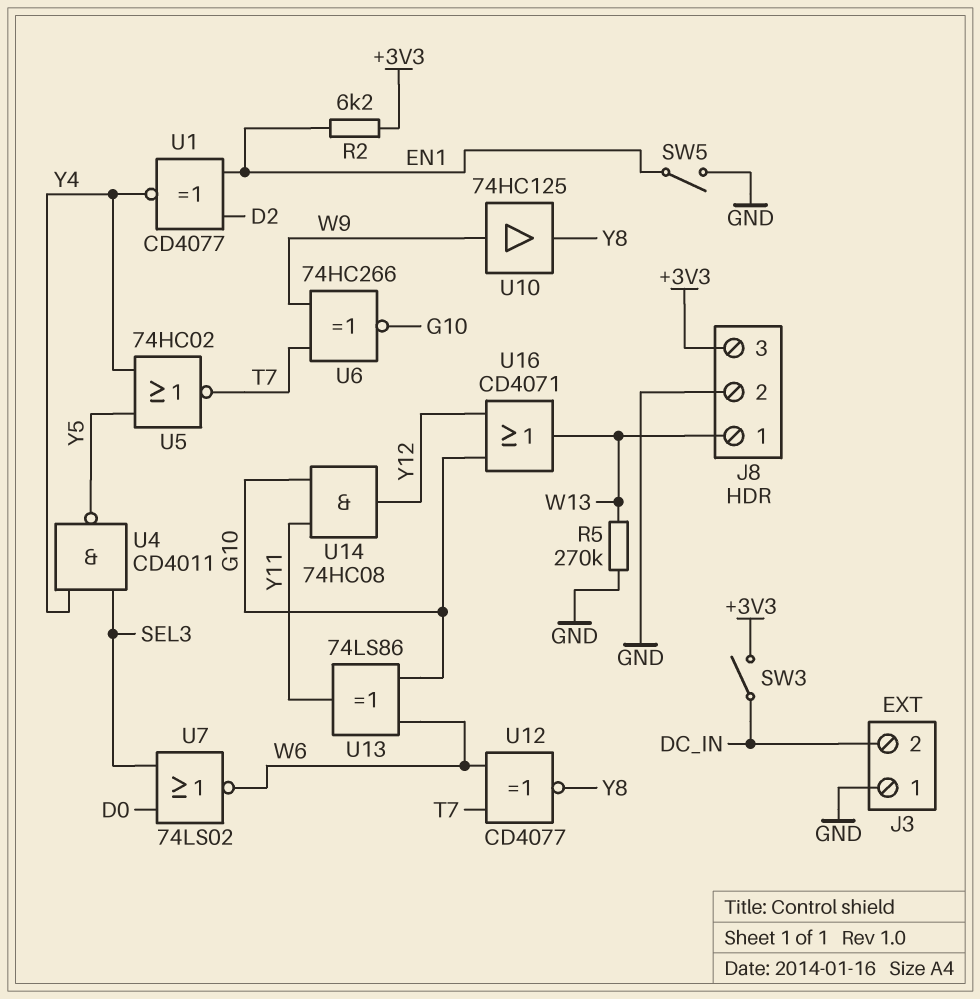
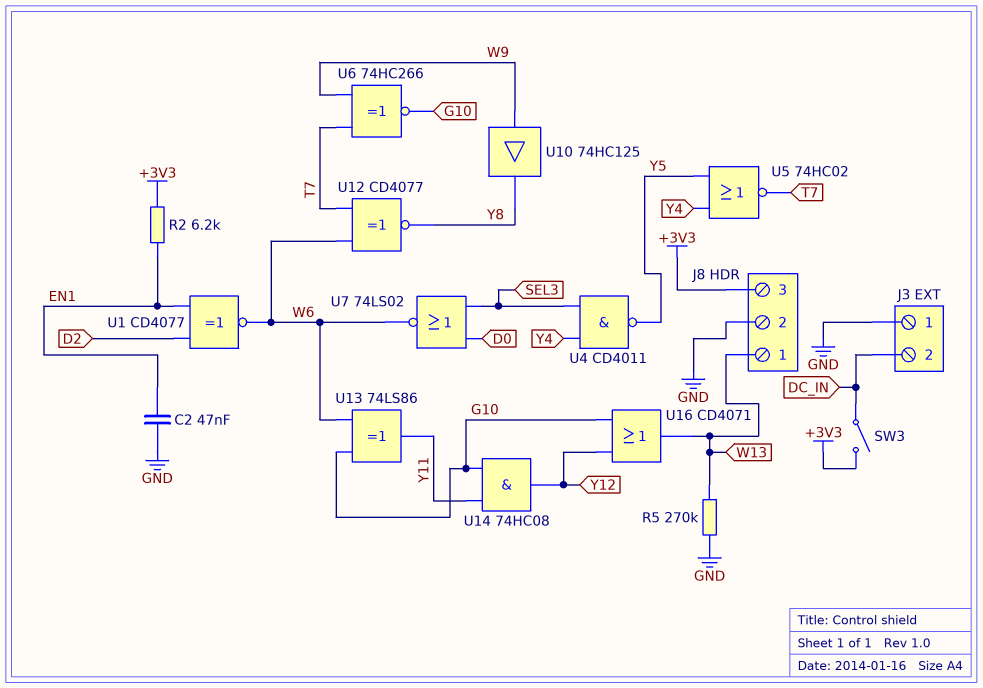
C2: none -> 47nF (EN1, GND)
SW5: switch (EN1, GND) -> none
U1: XNOR CD4077 (in D2, in EN1, out Y4) -> XNOR CD4077 (in D2, in EN1, out W6)

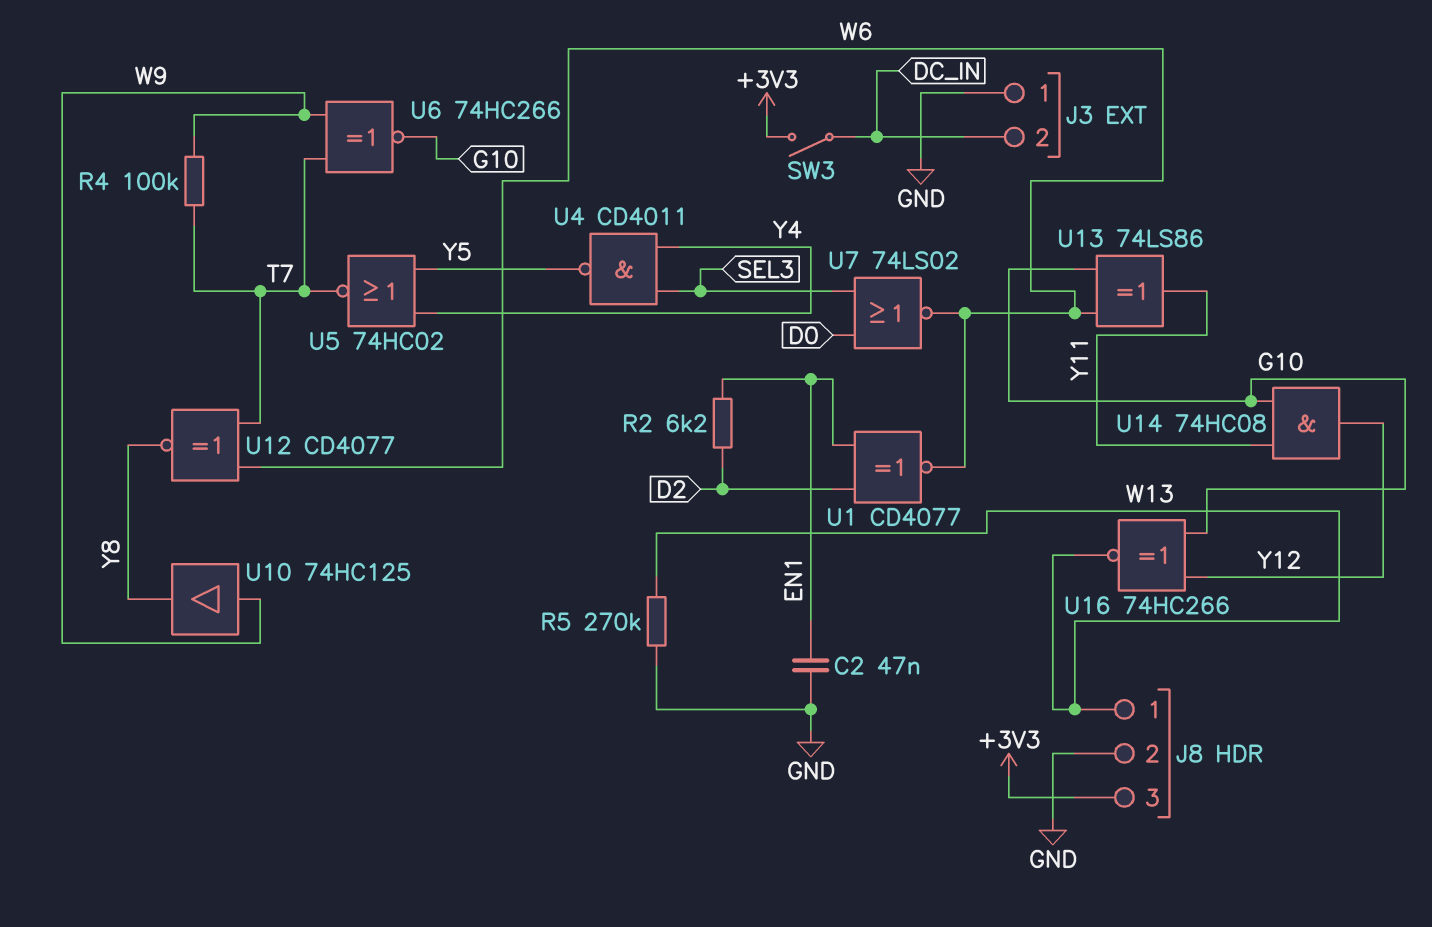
R2: 6.2k (+3V3, EN1) -> 6.2k (D2, EN1)
R4: none -> 100k (T7, W9)
U16: OR CD4071 (in G10, in Y12, out W13) -> XNOR 74HC266 (in G10, in Y12, out W13)

